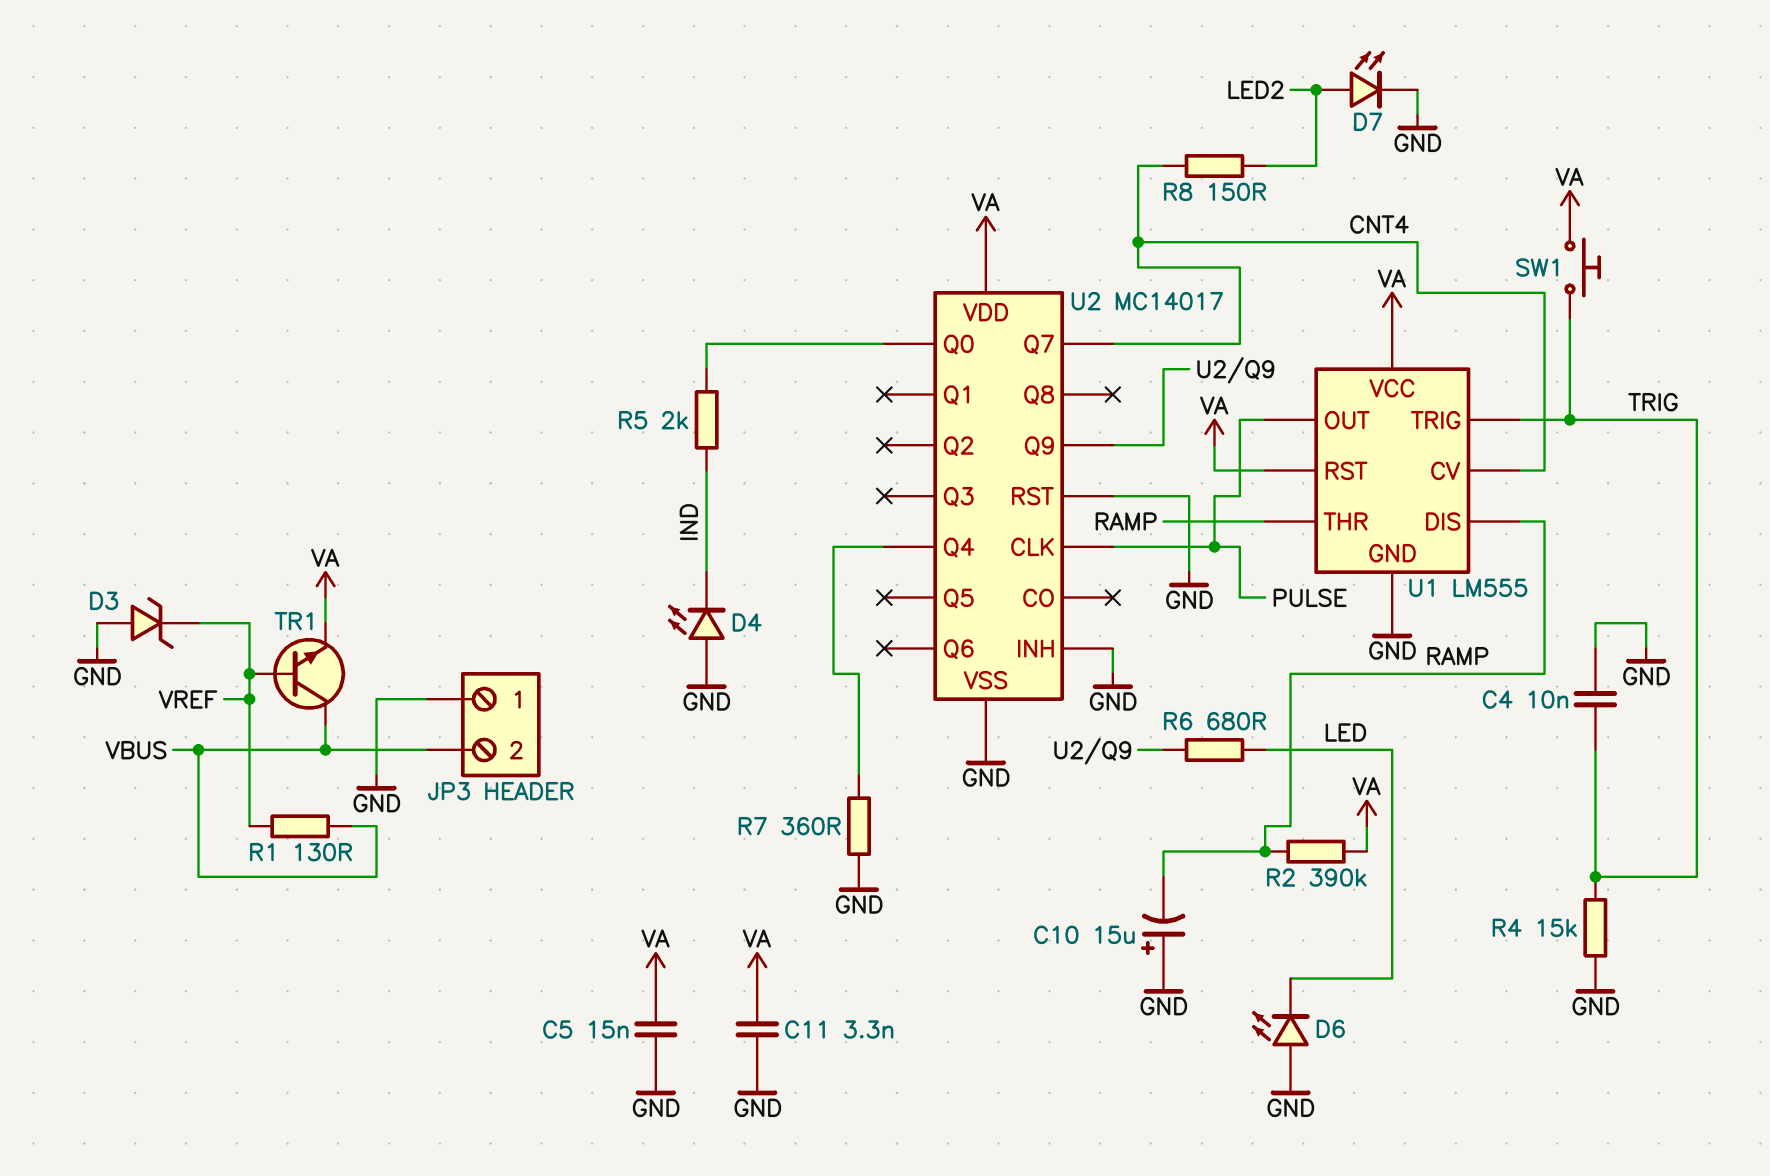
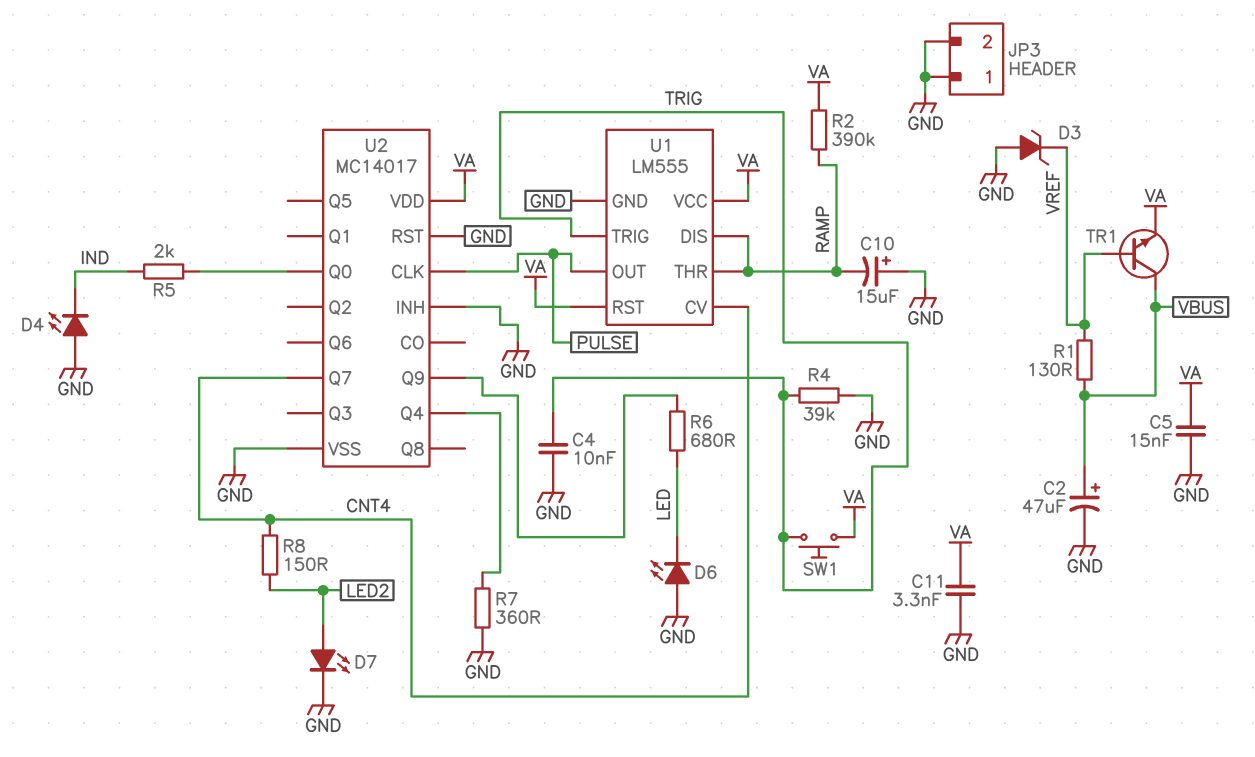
C2: none -> 47uF (plus VBUS, minus GND)
JP3 pin 2: VBUS -> GND
R4: 15k (GND, TRIG) -> 39k (GND, TRIG)

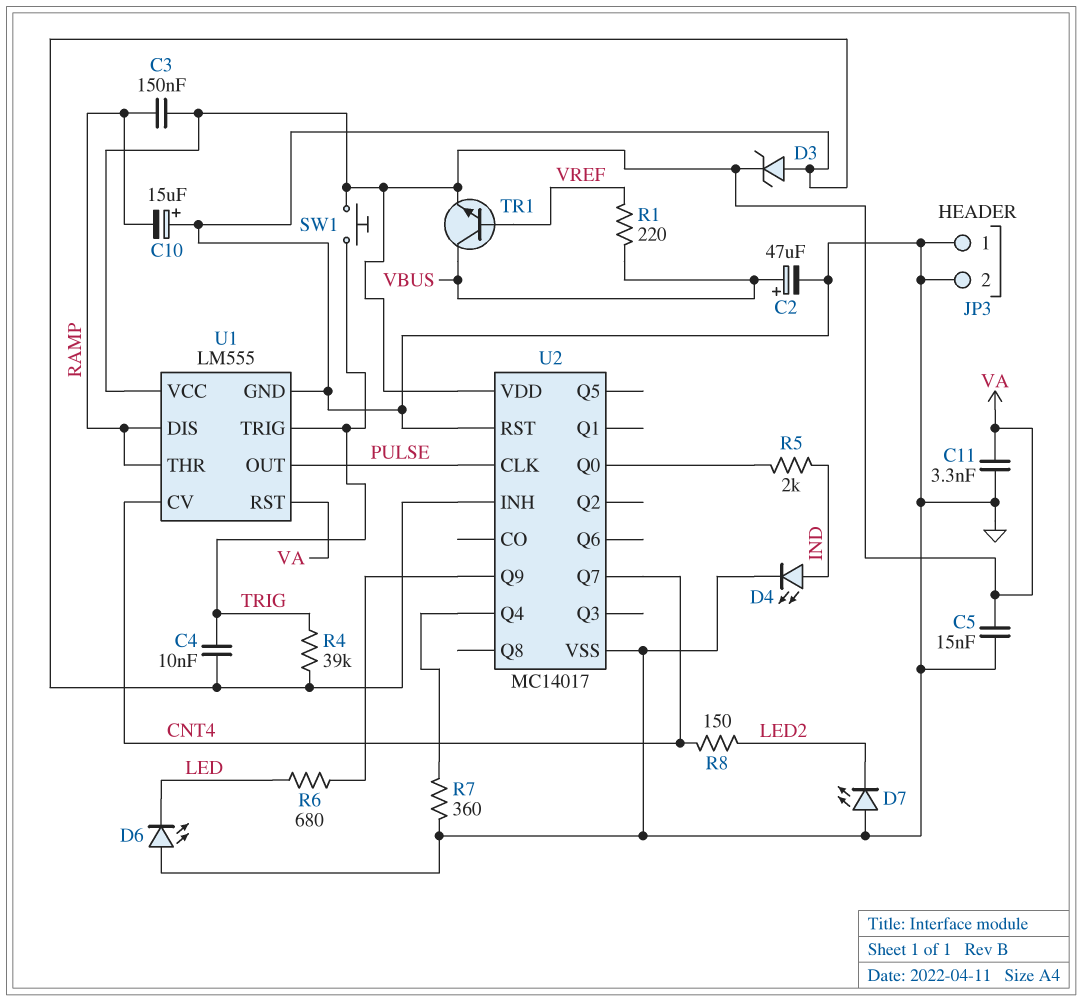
C3: none -> 150nF (RAMP, VA)
D3: zener (A GND, K VREF) -> zener (A GND, K VA)
D4: LED (A GND, K IND) -> LED (A IND, K GND)
D7: LED (A LED2, K GND) -> LED (A GND, K LED2)
R1: 130 (VBUS, VREF) -> 220 (VBUS, VREF)
R2: 390k (RAMP, VA) -> none

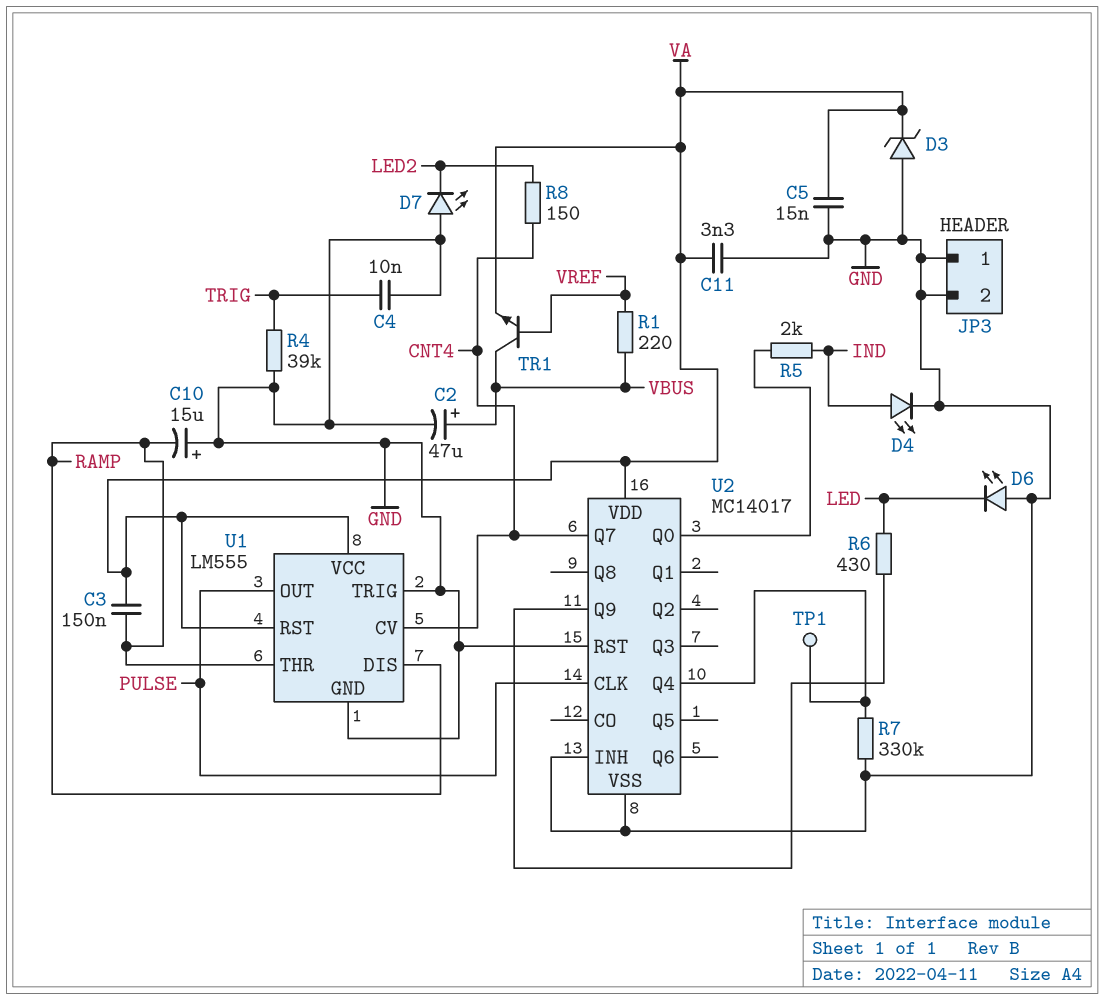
R6: 680 (LED, U2/Q9) -> 430 (LED, U2/Q9)
R7: 360 (GND, U2/Q4) -> 330k (GND, U2/Q4)
SW1: button (TRIG, VA) -> none
TP1: none -> test point (U2/Q4)
U1 pin TRIG: TRIG -> GND

